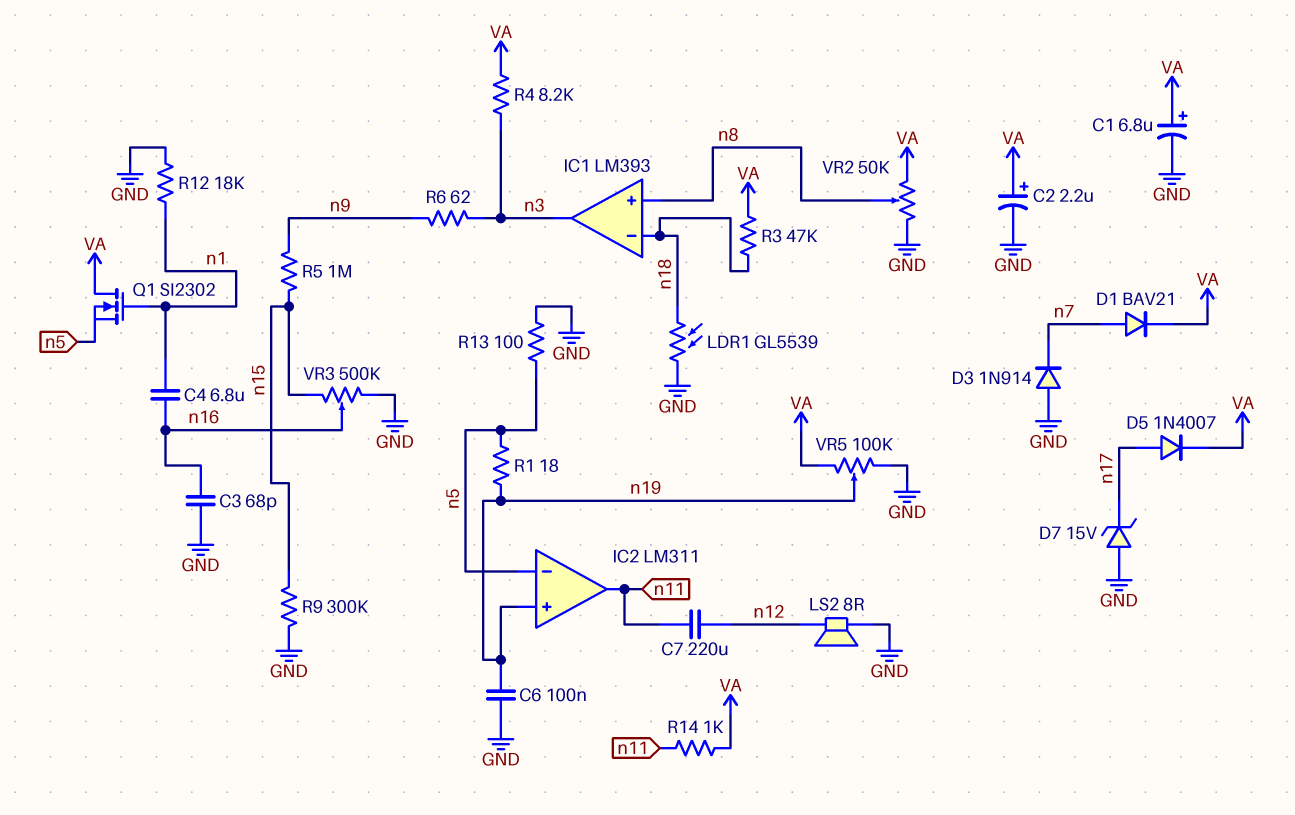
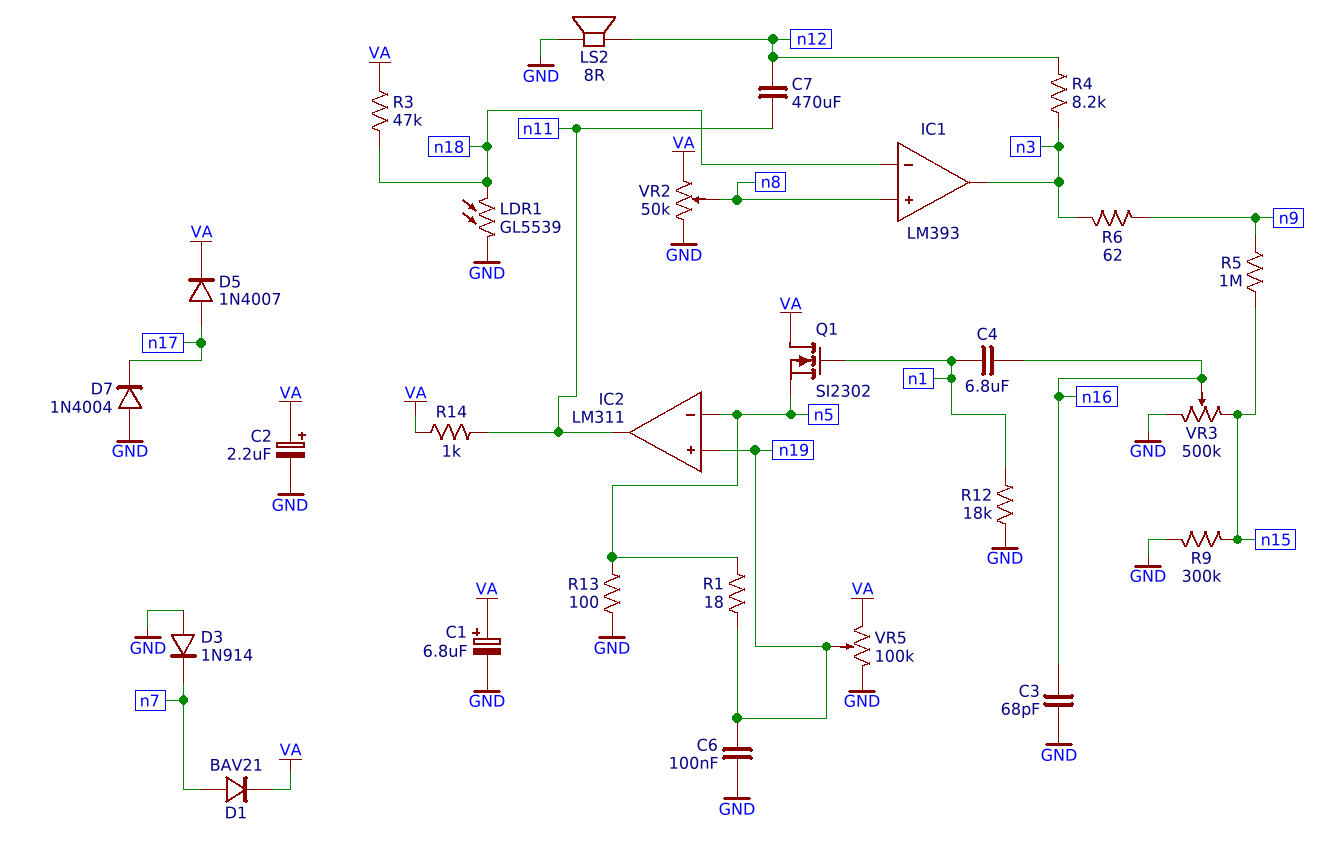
C7: 220uF (n11, n12) -> 470uF (n11, n12)
D7: zener 15V (A GND, K n17) -> diode 1N4004 (A GND, K n17)
R4: 8.2k (VA, n3) -> 8.2k (n3, n12)

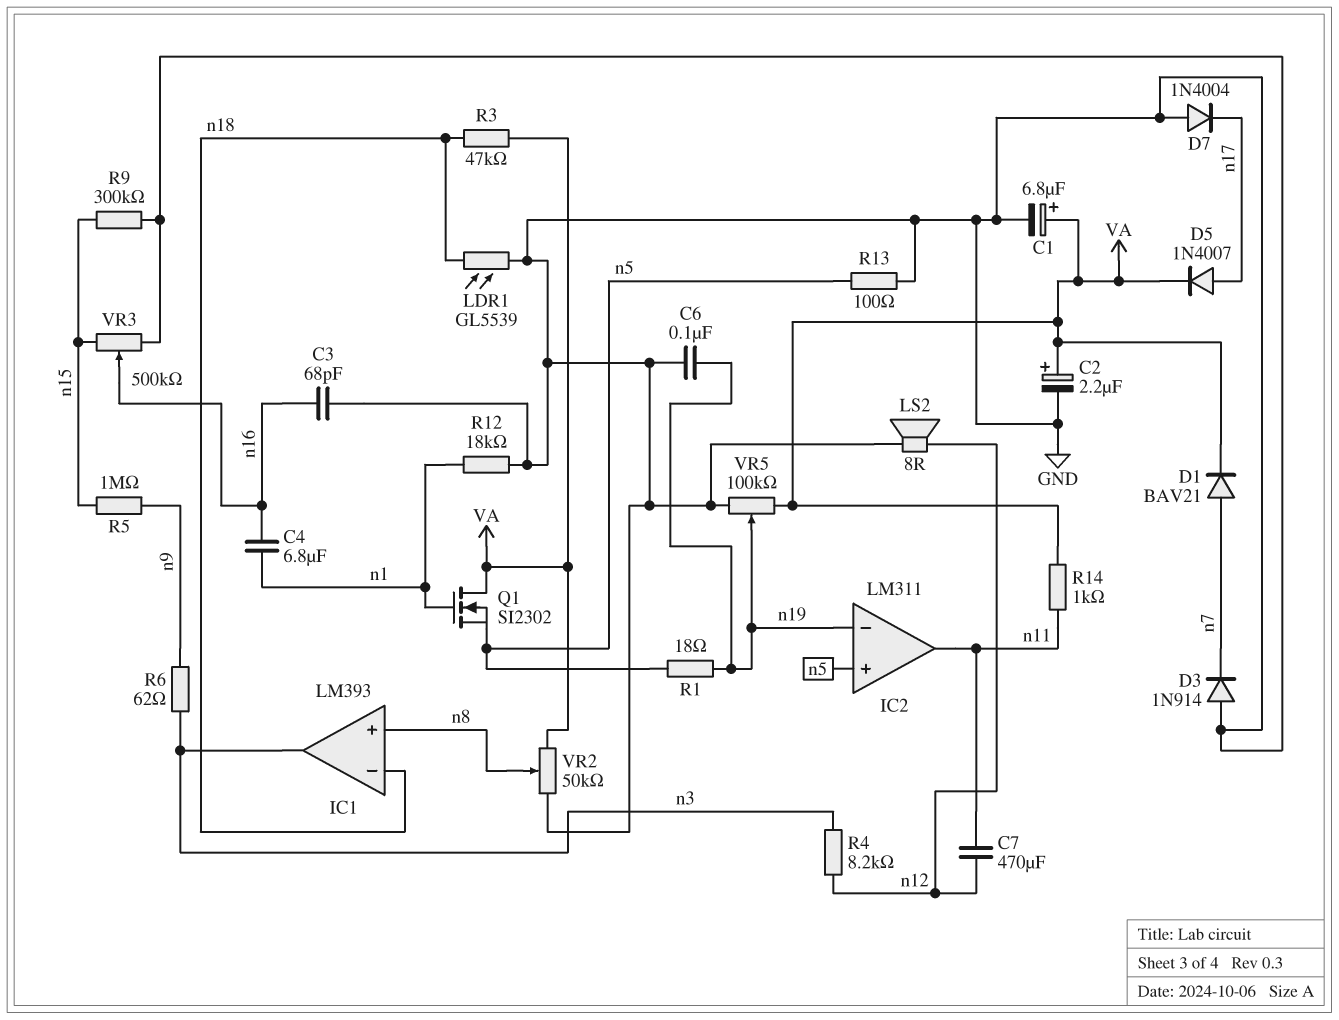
IC2 pin in+: n19 -> n5
IC2 pin in-: n5 -> n19

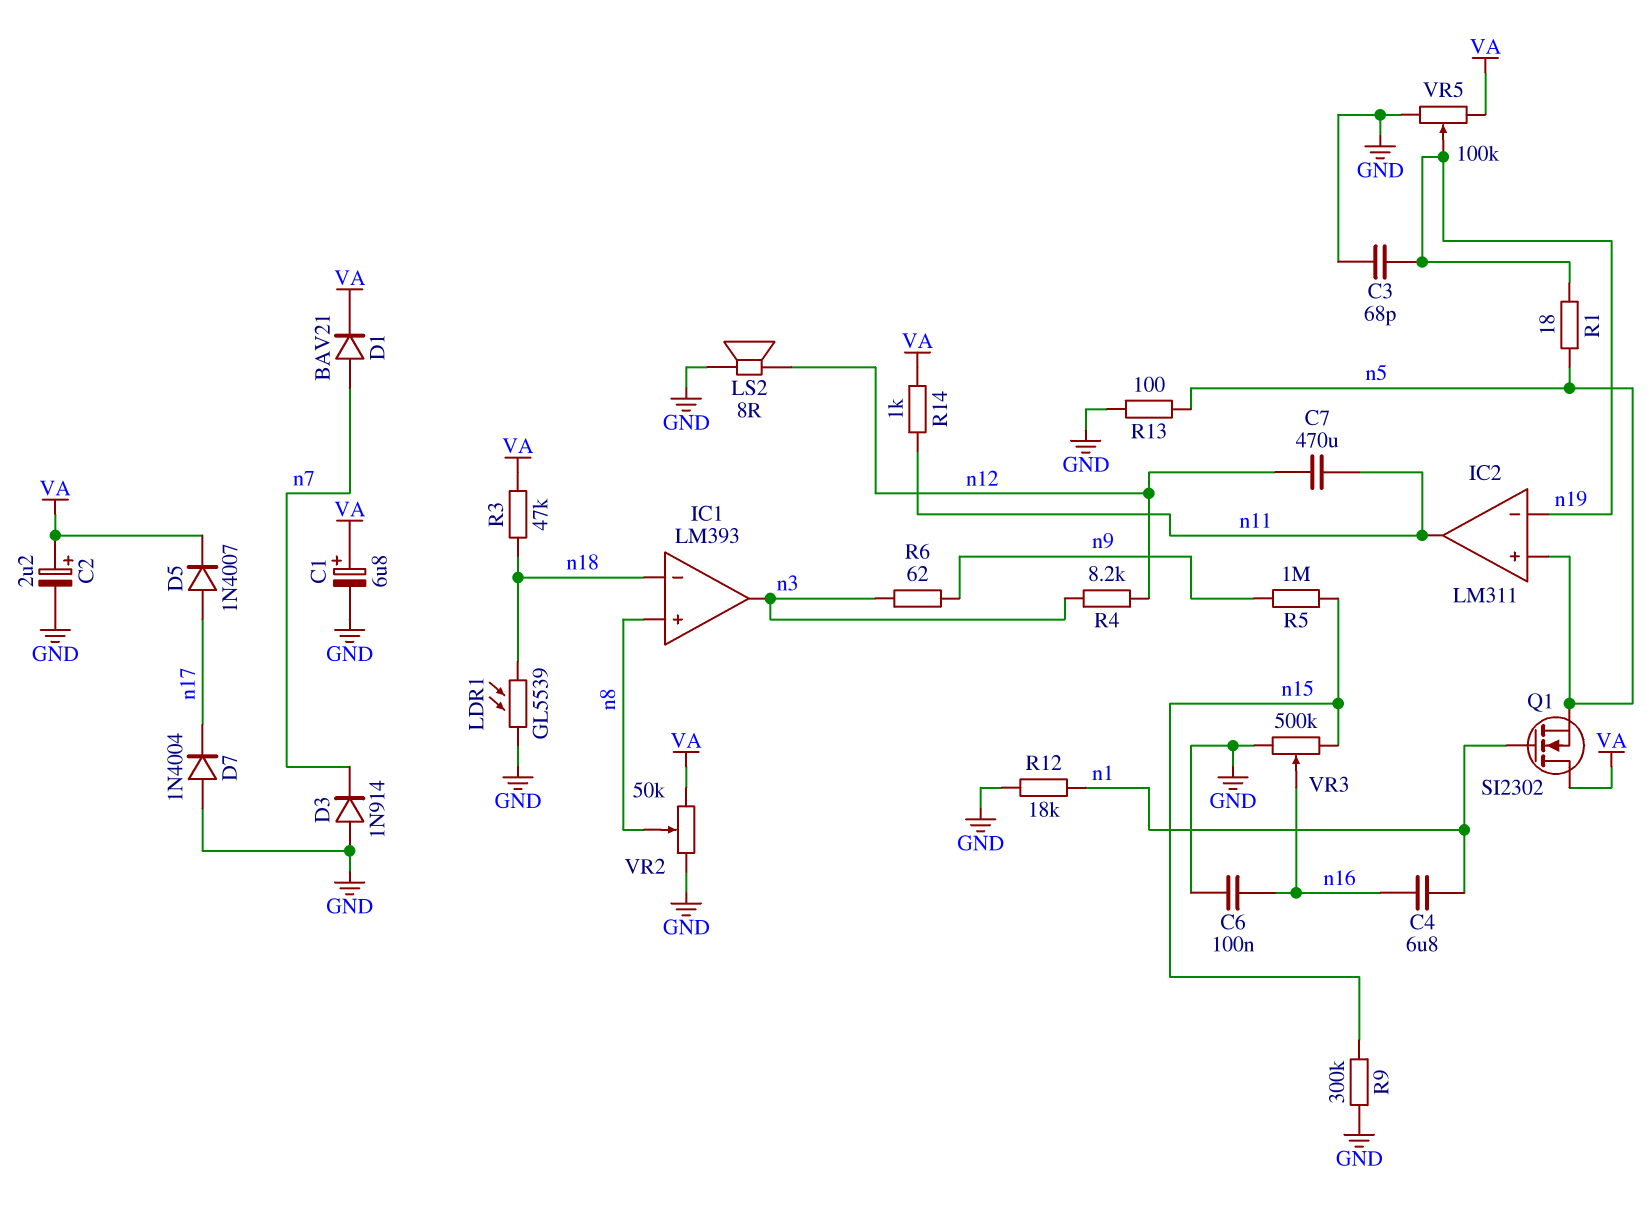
C3: 68pF (GND, n16) -> 68pF (GND, n19)
C6: 100nF (GND, n19) -> 100nF (GND, n16)

